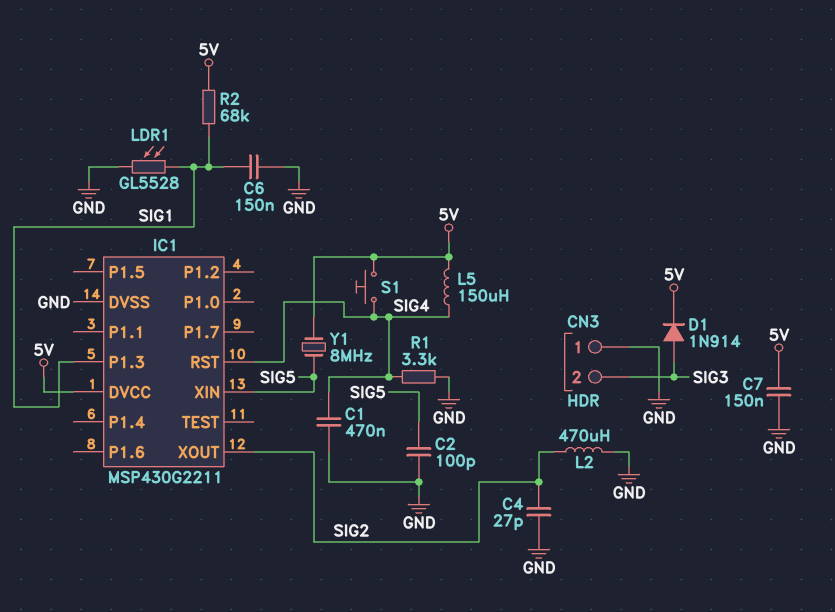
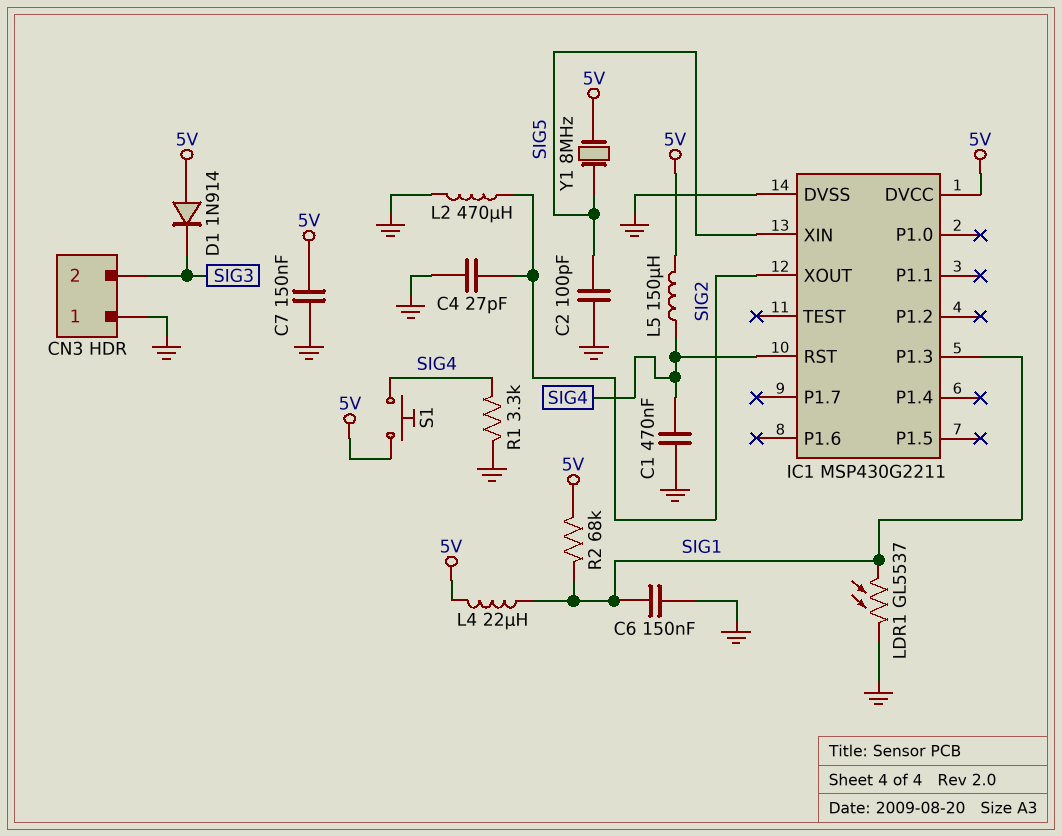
D1: diode 1N914 (A SIG3, K 5V) -> diode 1N914 (A 5V, K SIG3)
L4: none -> 22uH (5V, SIG1)
LDR1: GL5528 (GND, SIG1) -> GL5537 (GND, SIG1)

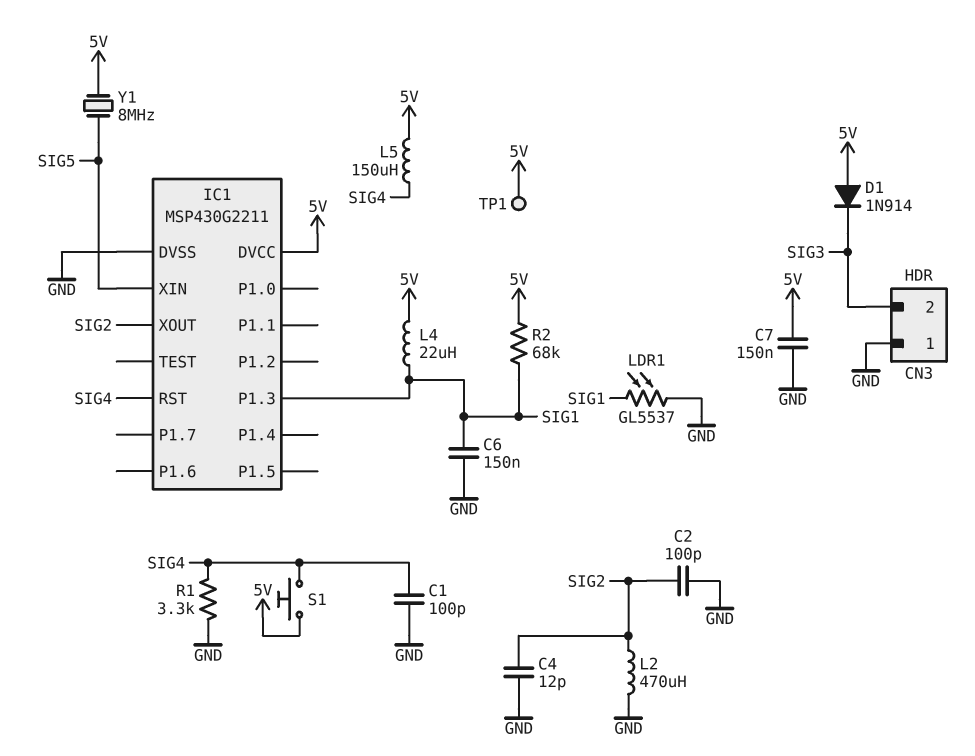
C1: 470nF (GND, SIG4) -> 100pF (GND, SIG4)
C2: 100pF (GND, SIG5) -> 100pF (GND, SIG2)
C4: 27pF (GND, SIG2) -> 12pF (GND, SIG2)
TP1: none -> test point (5V)

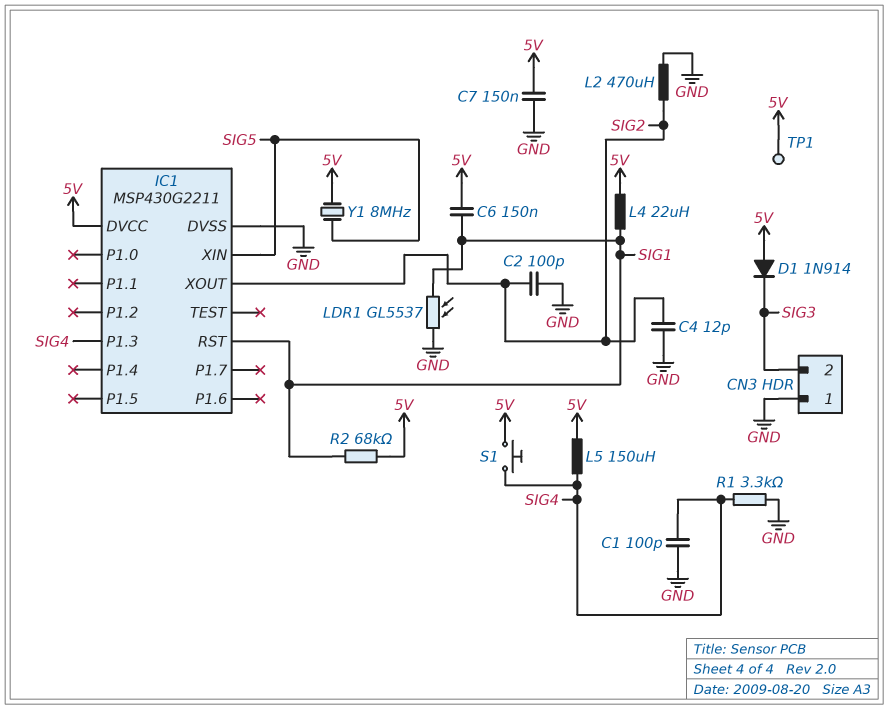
C6: 150nF (GND, SIG1) -> 150nF (5V, SIG1)
IC1 pin P1.3: SIG1 -> SIG4
IC1 pin RST: SIG4 -> SIG1

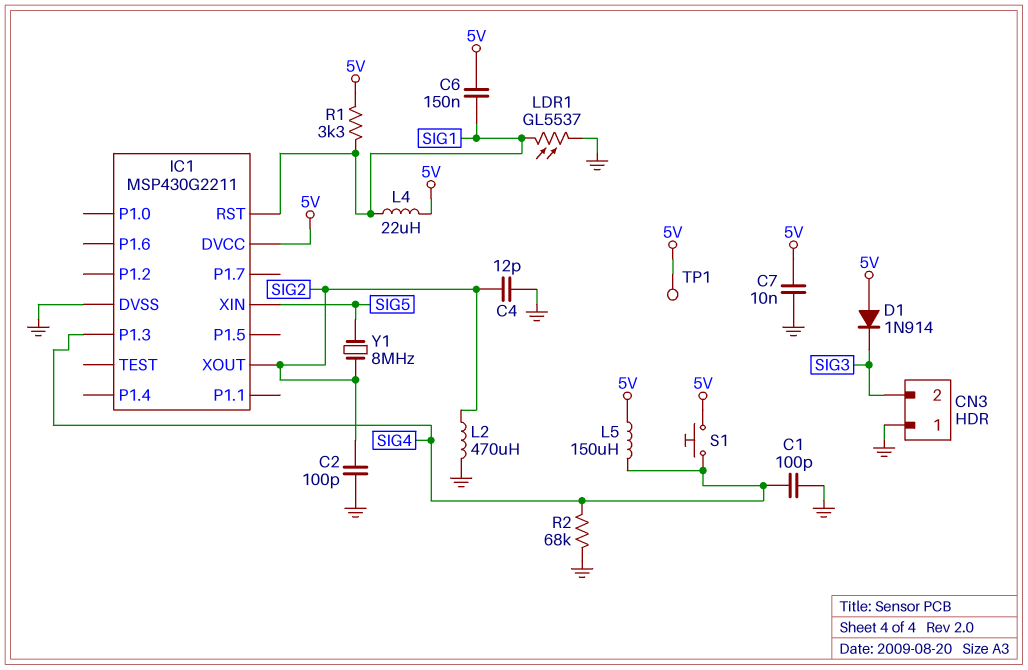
C7: 150nF (5V, GND) -> 10nF (5V, GND)
R1: 3.3k (GND, SIG4) -> 3.3k (5V, SIG1)
R2: 68k (5V, SIG1) -> 68k (GND, SIG4)
Y1: 8MHz (5V, SIG5) -> 8MHz (SIG2, SIG5)

